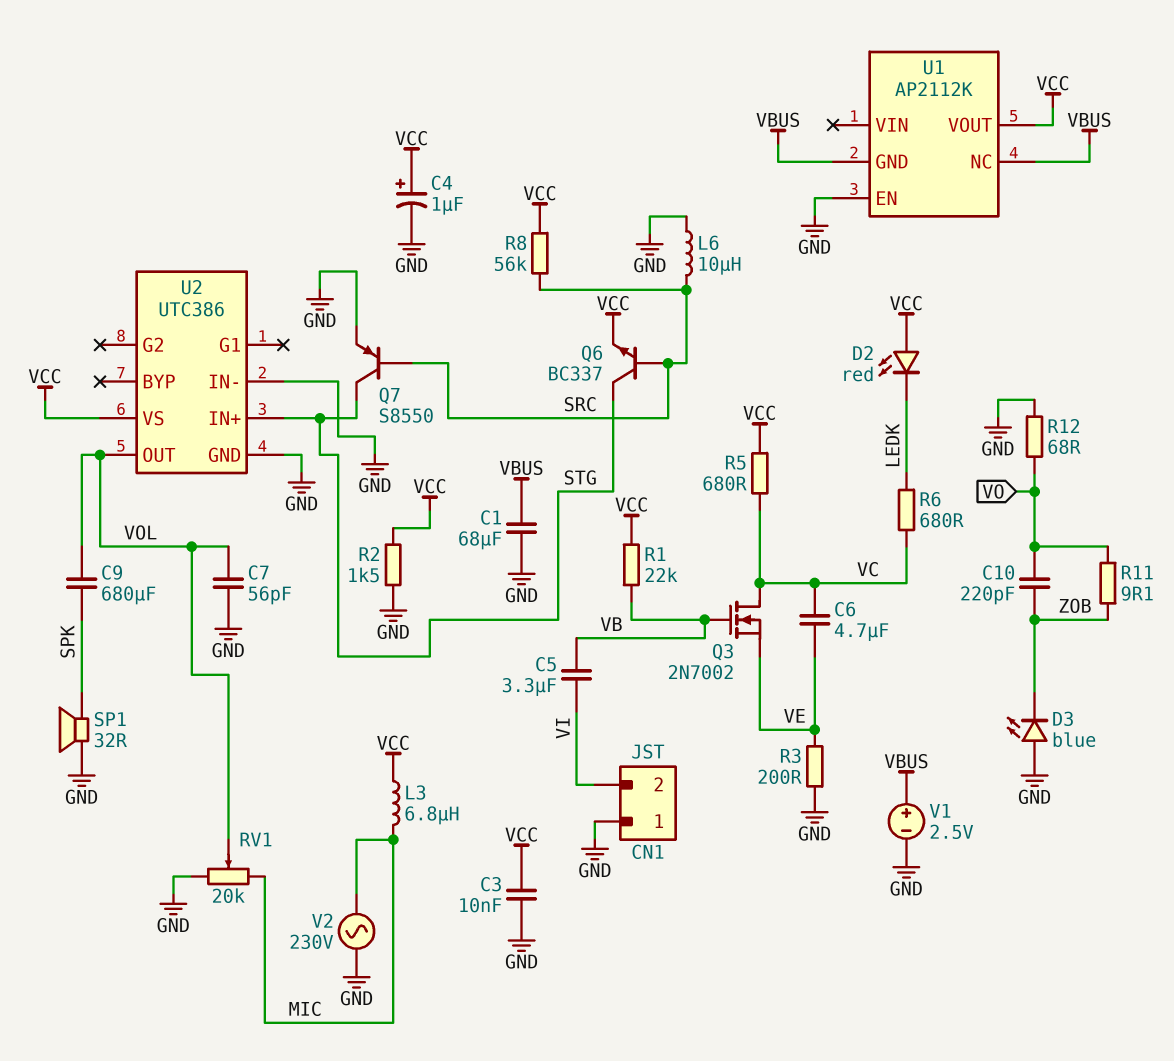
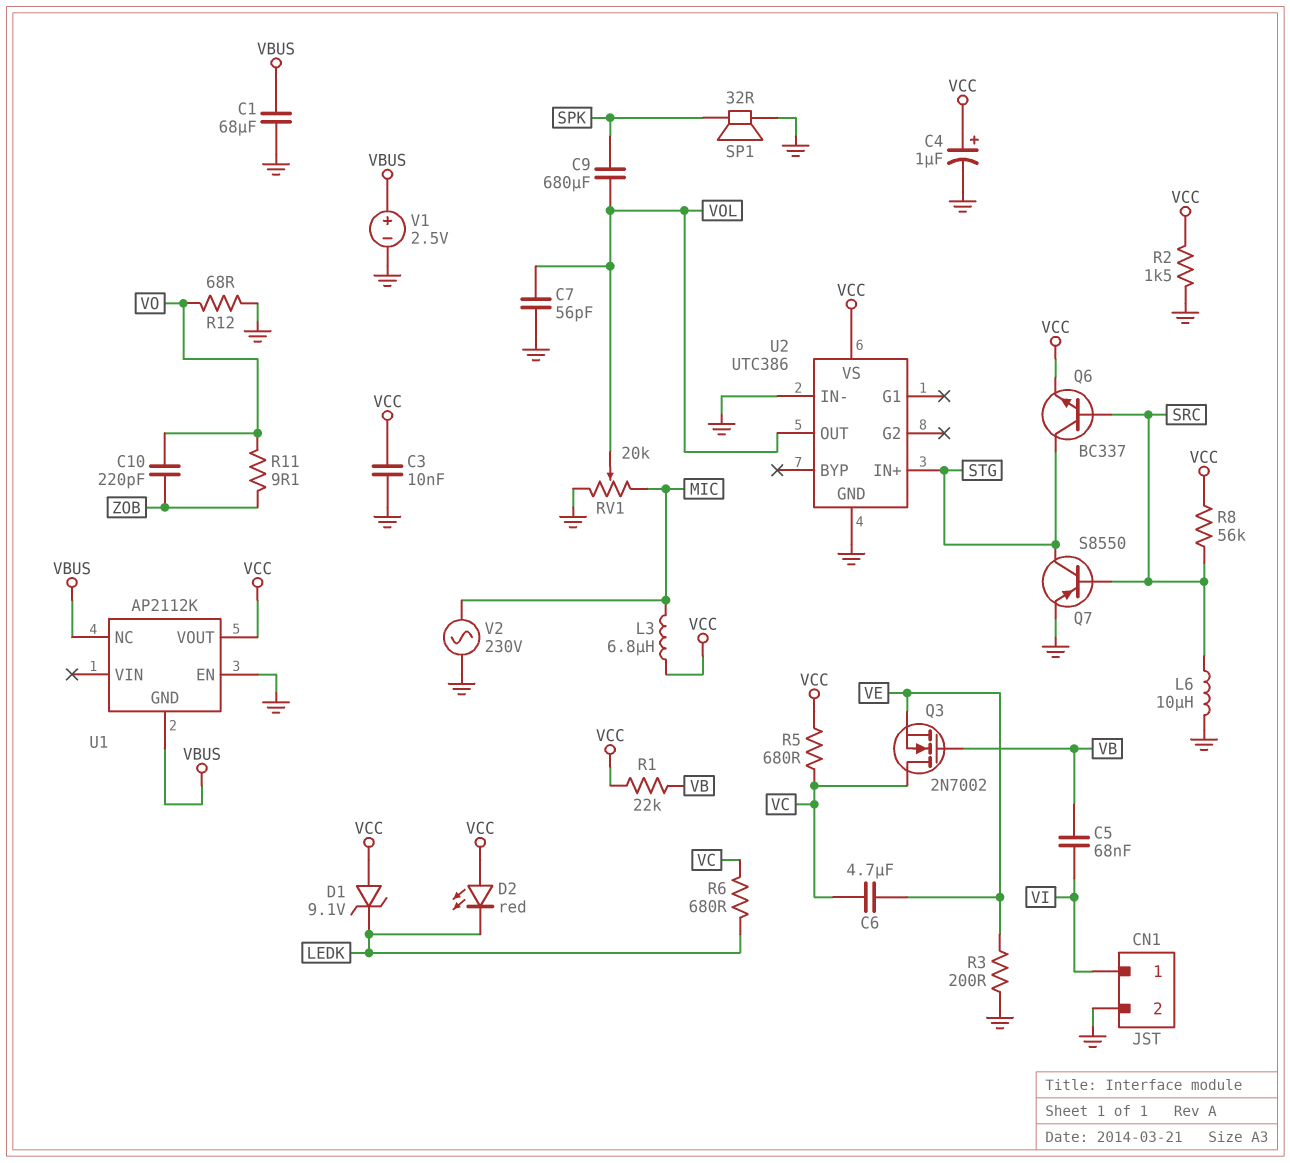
C5: 3.3uF (VB, VI) -> 68nF (VB, VI)
CN1 pin 1: GND -> VI
CN1 pin 2: VI -> GND
D1: none -> zener 9.1V (A VCC, K LEDK)
D3: LED blue (A GND, K ZOB) -> none

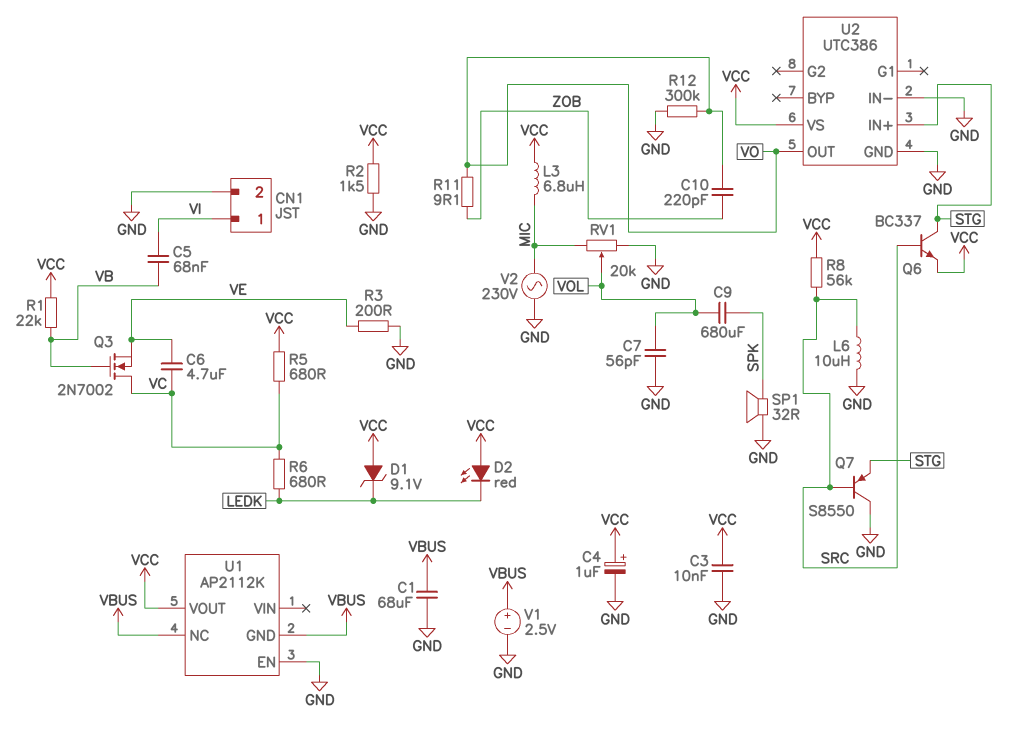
Q7: PNP S8550 (B SRC, C STG, E GND) -> PNP S8550 (B SRC, C GND, E STG)
R12: 68 (GND, VO) -> 300k (GND, VO)
U2 pin OUT: VOL -> VO

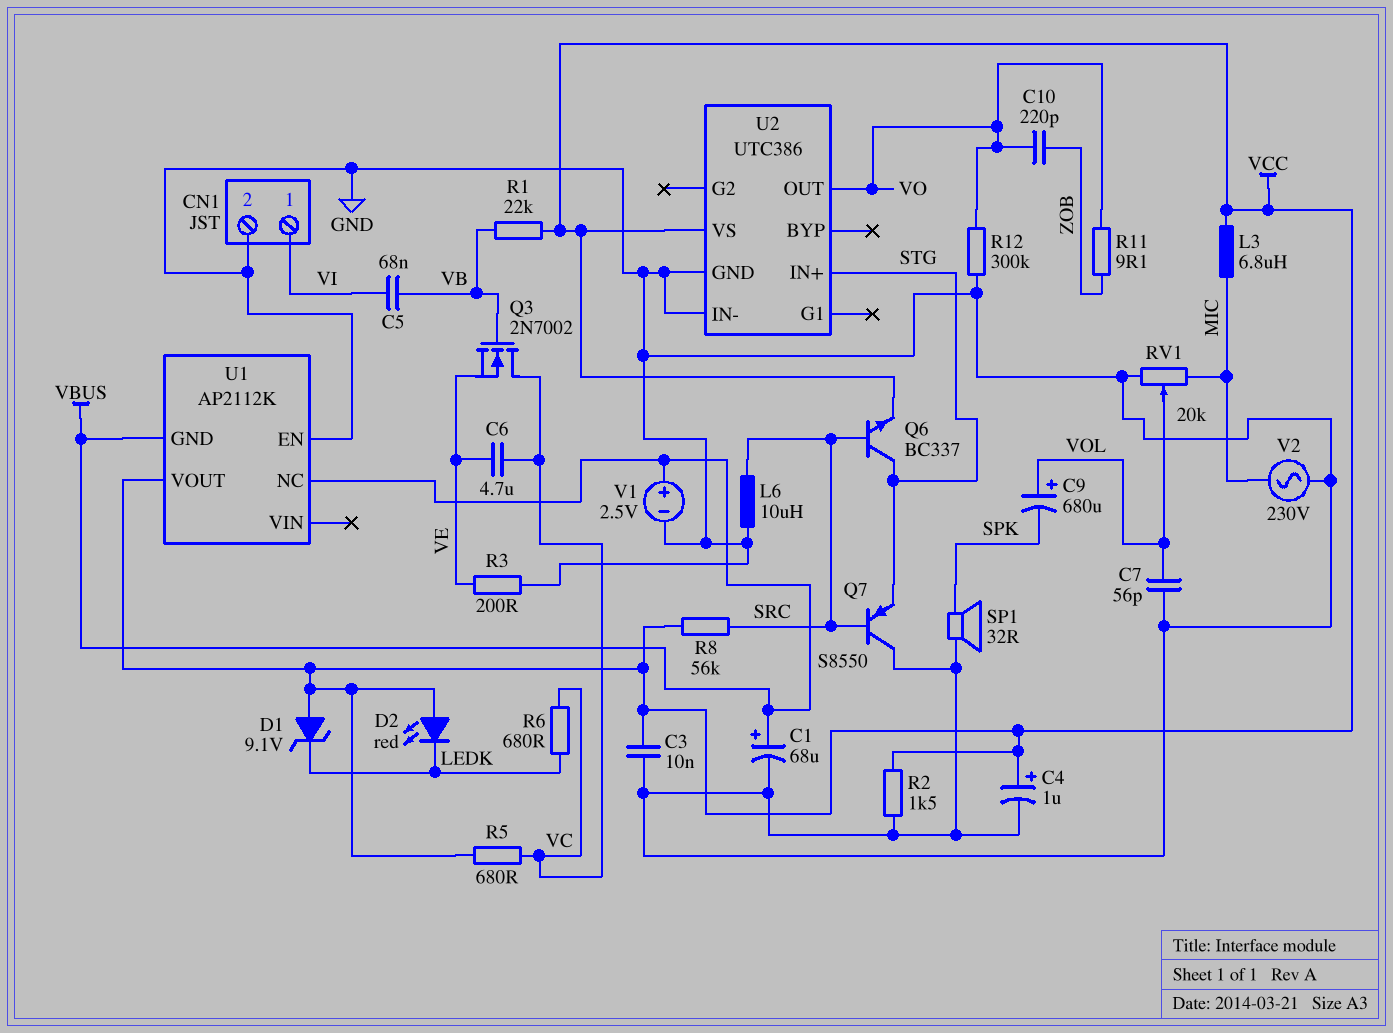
C1: 68uF (GND, VBUS) -> 68uF (plus VBUS, minus GND)
C9: 680uF (SPK, VOL) -> 680uF (plus VOL, minus SPK)

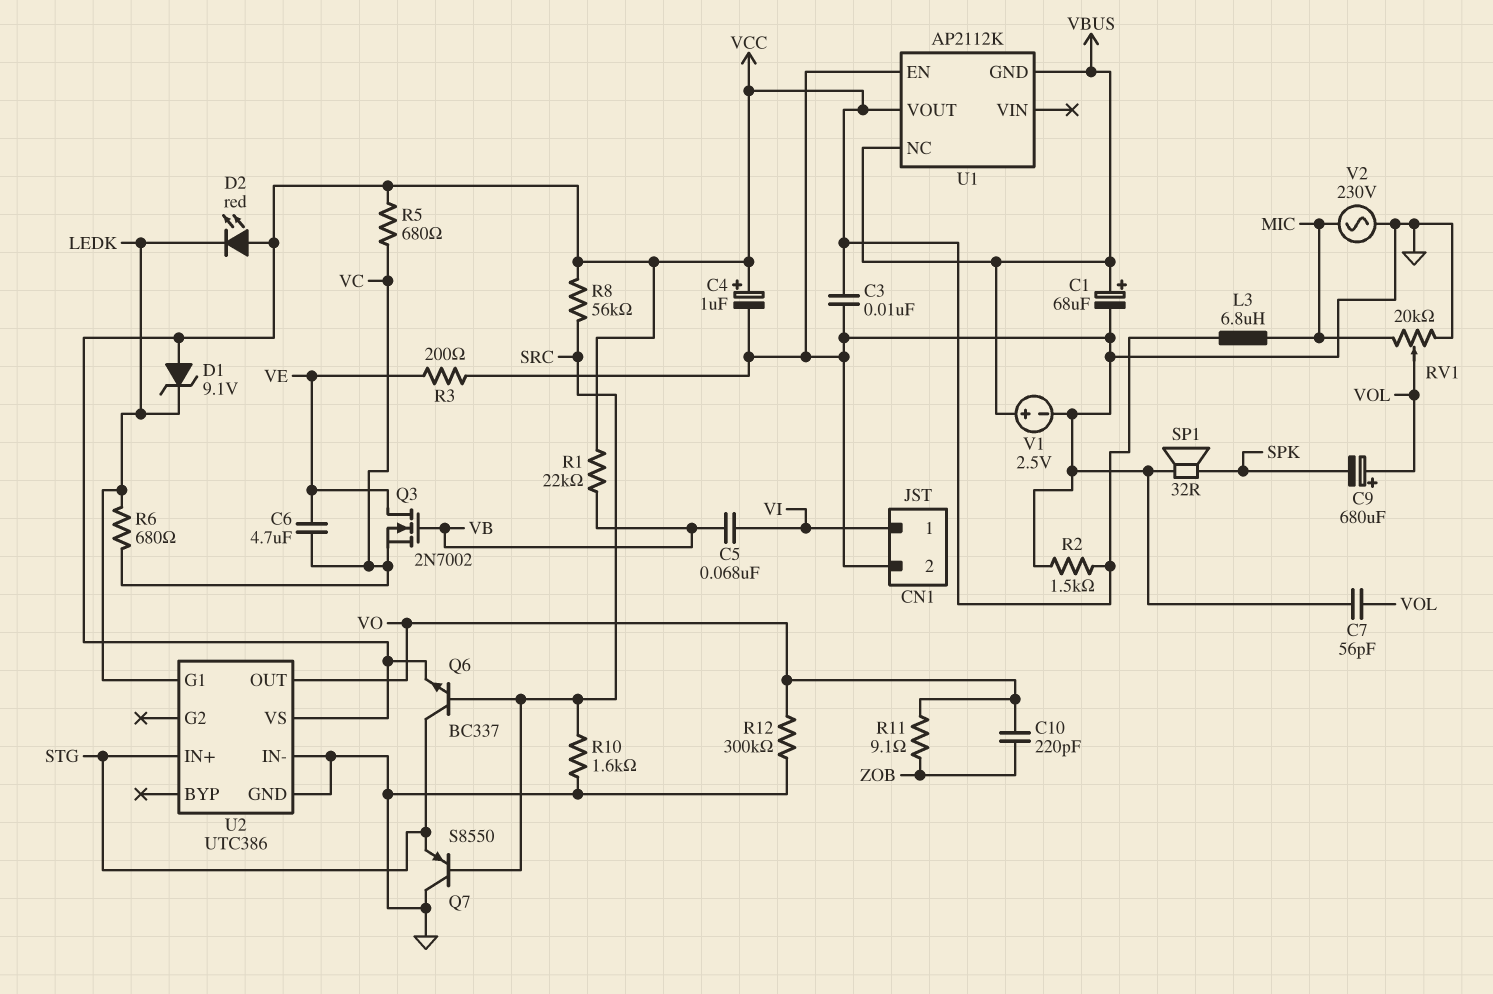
L6: 10uH (GND, SRC) -> none
Q3: NMOS 2N7002 (G VB, D VC, S VE) -> NMOS 2N7002 (G VB, D VE, S VC)
R10: none -> 1.6k (GND, SRC)
U2 pin G1: none -> LEDK

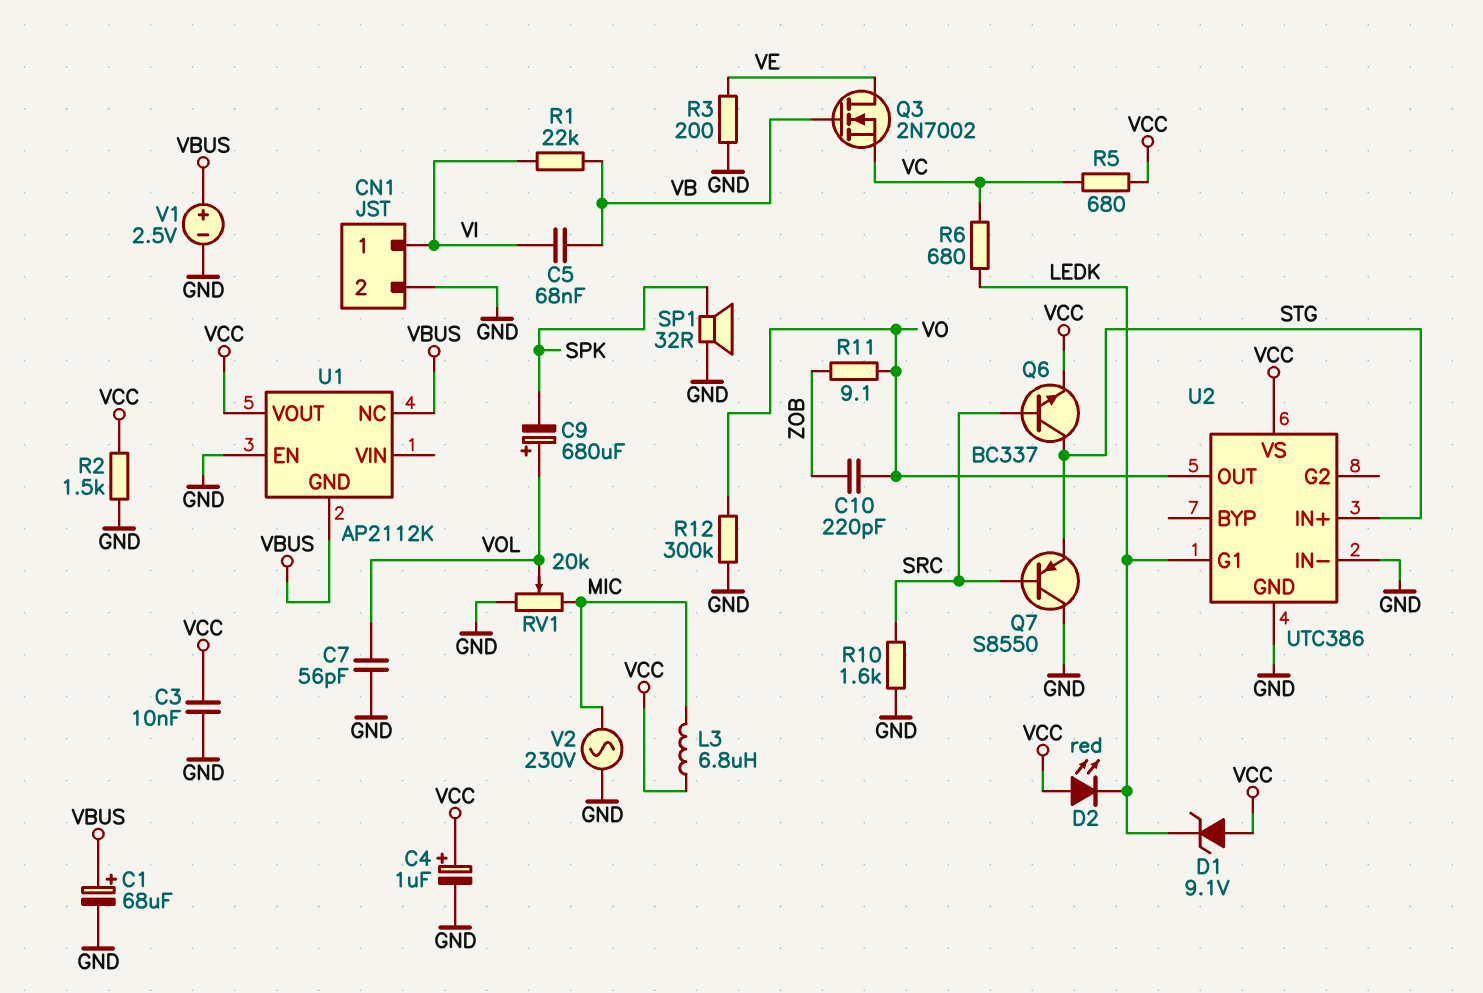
C6: 4.7uF (VC, VE) -> none
R1: 22k (VB, VCC) -> 22k (VB, VI)
R8: 56k (SRC, VCC) -> none

